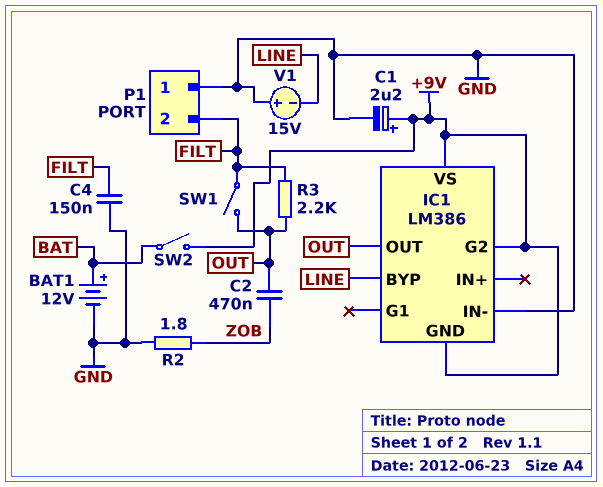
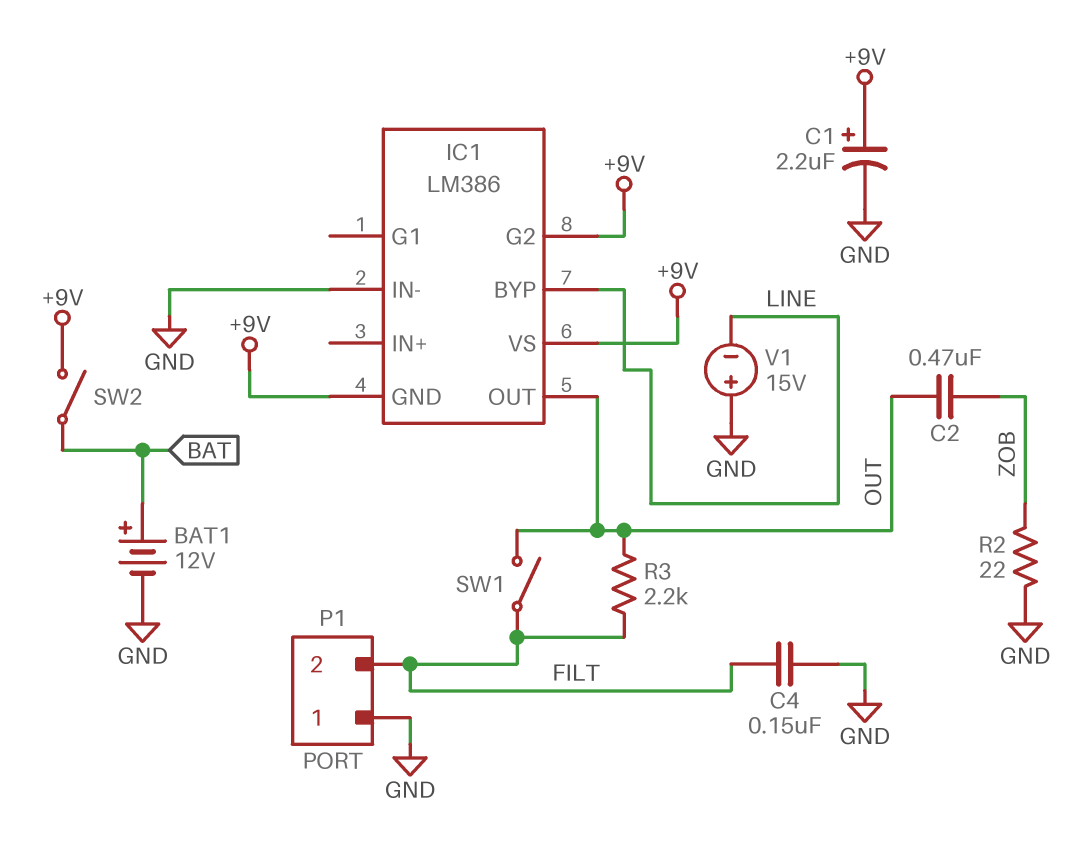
R2: 1.8 (GND, ZOB) -> 22 (GND, ZOB)

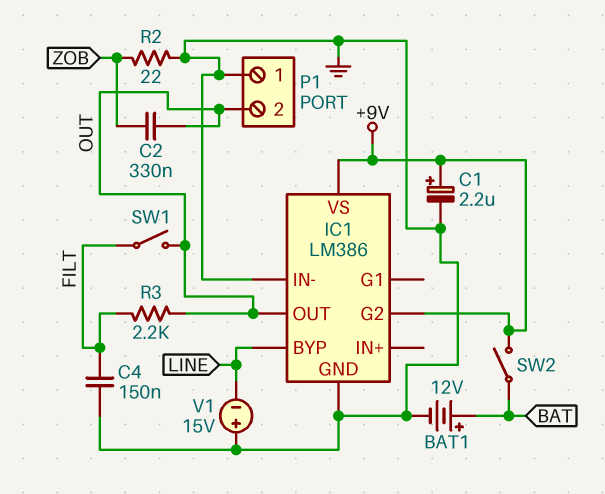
C2: 470nF (OUT, ZOB) -> 330nF (OUT, ZOB)
IC1 pin GND: +9V -> GND
P1 pin 2: FILT -> OUT

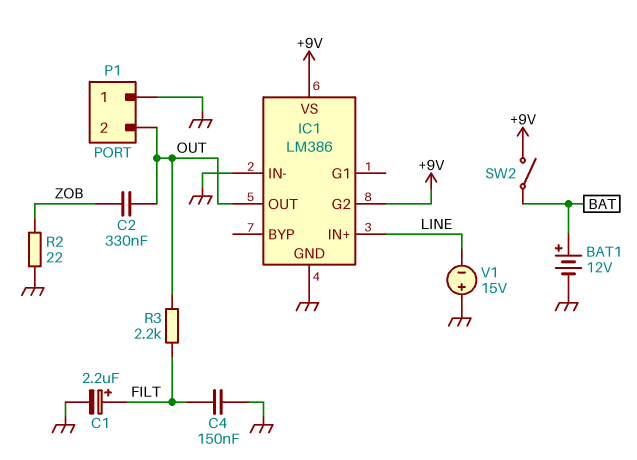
C1: 2.2uF (plus +9V, minus GND) -> 2.2uF (plus FILT, minus GND)
IC1 pin BYP: LINE -> none
IC1 pin IN+: none -> LINE
SW1: switch (FILT, OUT) -> none

